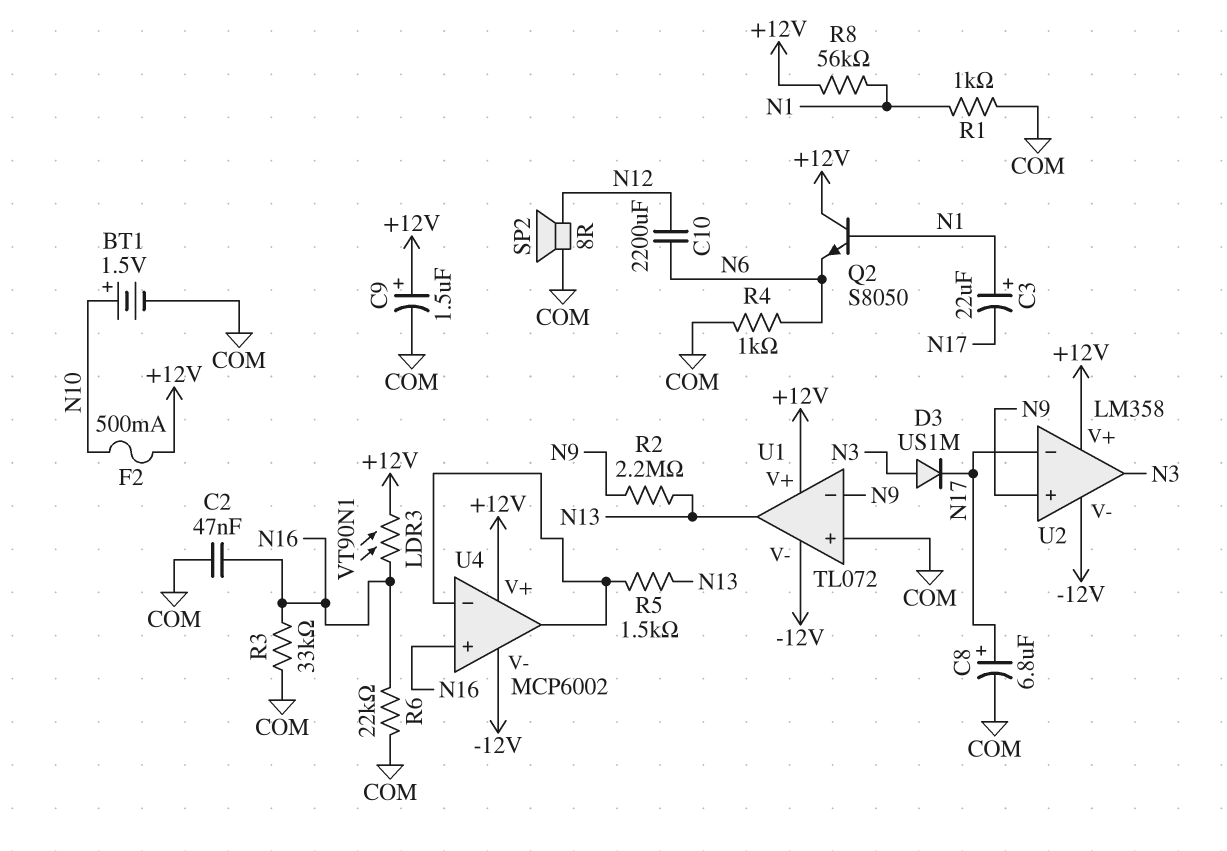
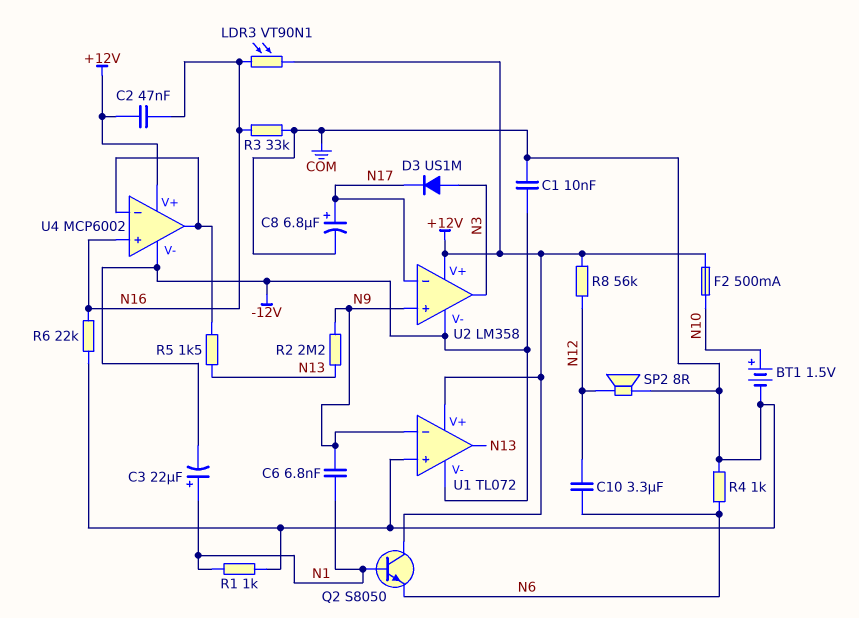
C1: none -> 10nF (-12V, COM)
C2: 47nF (COM, N16) -> 47nF (+12V, N16)
C3: 22uF (plus N1, minus N17) -> 22uF (plus N1, minus -12V)
C6: none -> 6.8nF (N1, N9)
C9: 1.5uF (plus +12V, minus COM) -> none
C10: 2200uF (N6, N12) -> 3.3uF (N6, N12)
R8: 56k (+12V, N1) -> 56k (+12V, N12)

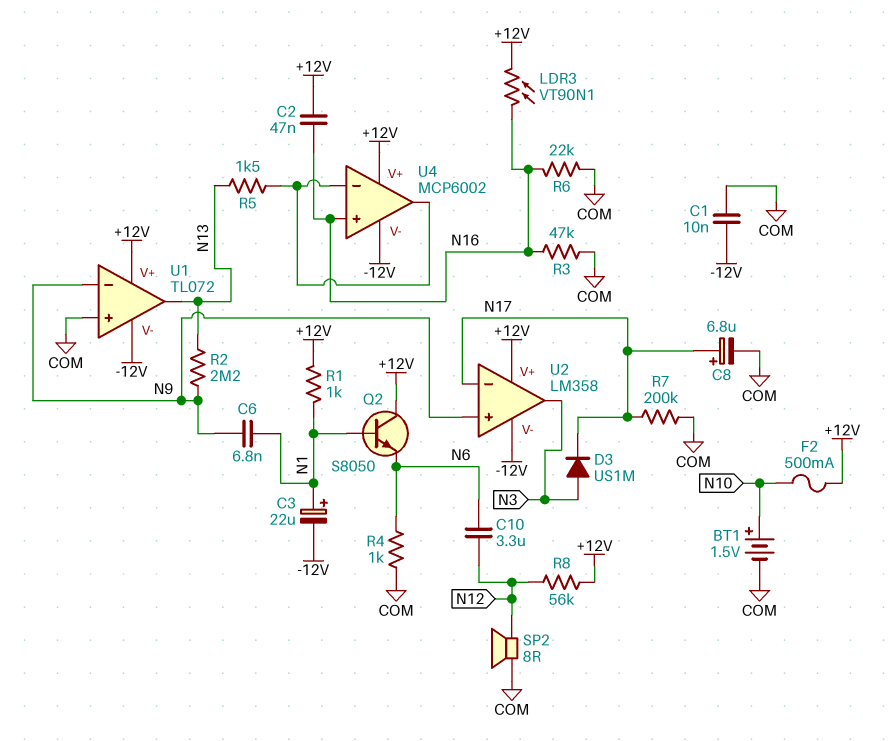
R1: 1k (COM, N1) -> 1k (+12V, N1)
R3: 33k (COM, N16) -> 47k (COM, N16)
R7: none -> 200k (COM, N17)

